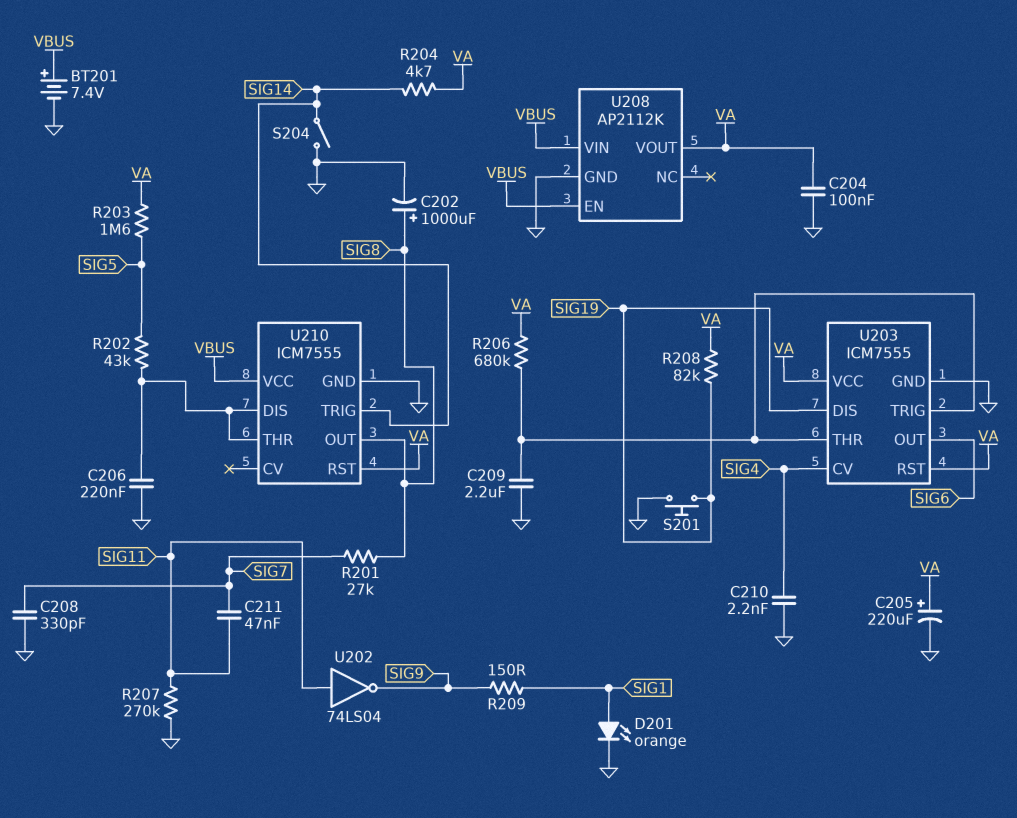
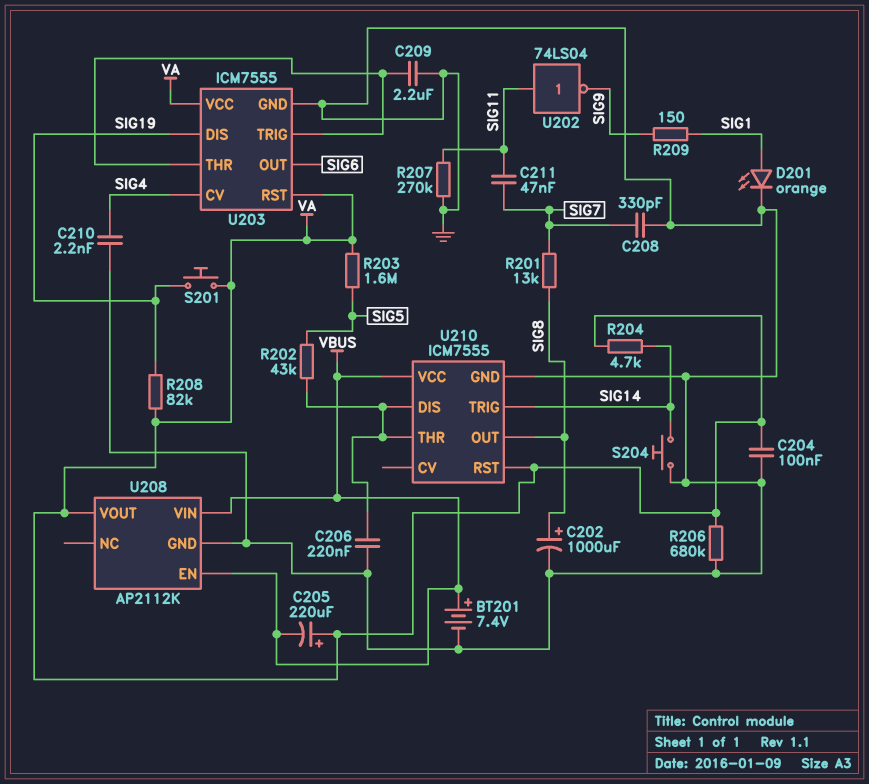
C205: 220uF (plus VA, minus GND) -> 220uF (plus VA, minus VBUS)
R201: 27k (SIG7, SIG8) -> 13k (SIG7, SIG8)
R206: 680k (U203/THR, VA) -> 680k (GND, VA)
S201: button (GND, SIG19) -> button (SIG19, VA)
S204: switch (GND, SIG14) -> button (GND, SIG14)

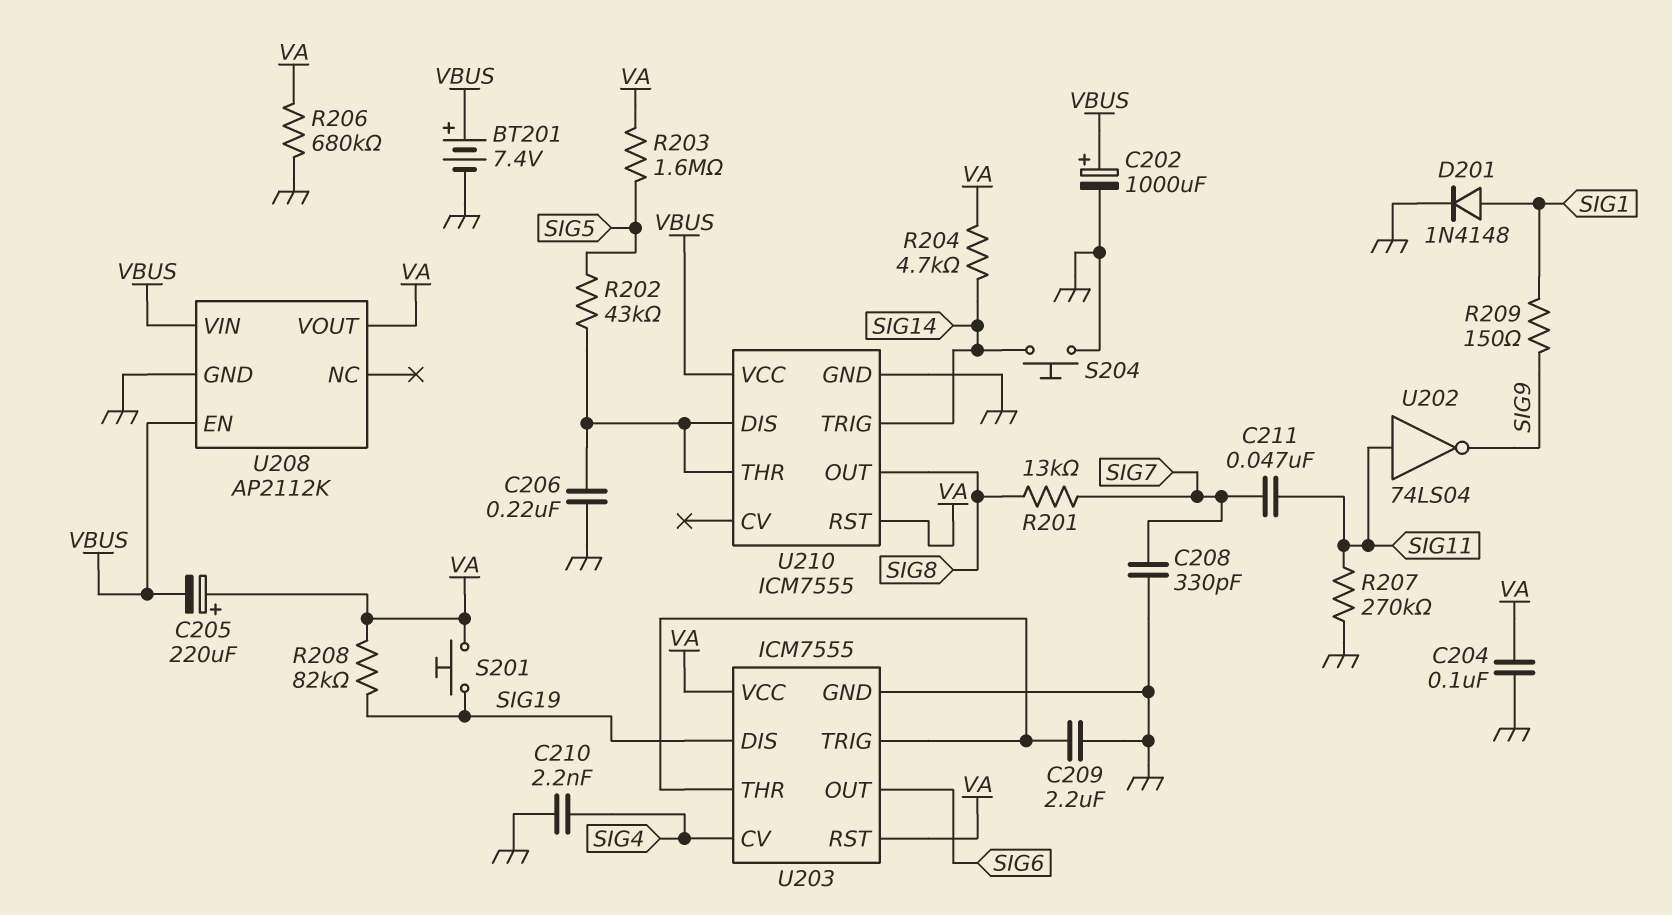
C202: 1000uF (plus SIG8, minus GND) -> 1000uF (plus VBUS, minus GND)
D201: LED orange (A SIG1, K GND) -> diode 1N4148 (A SIG1, K GND)

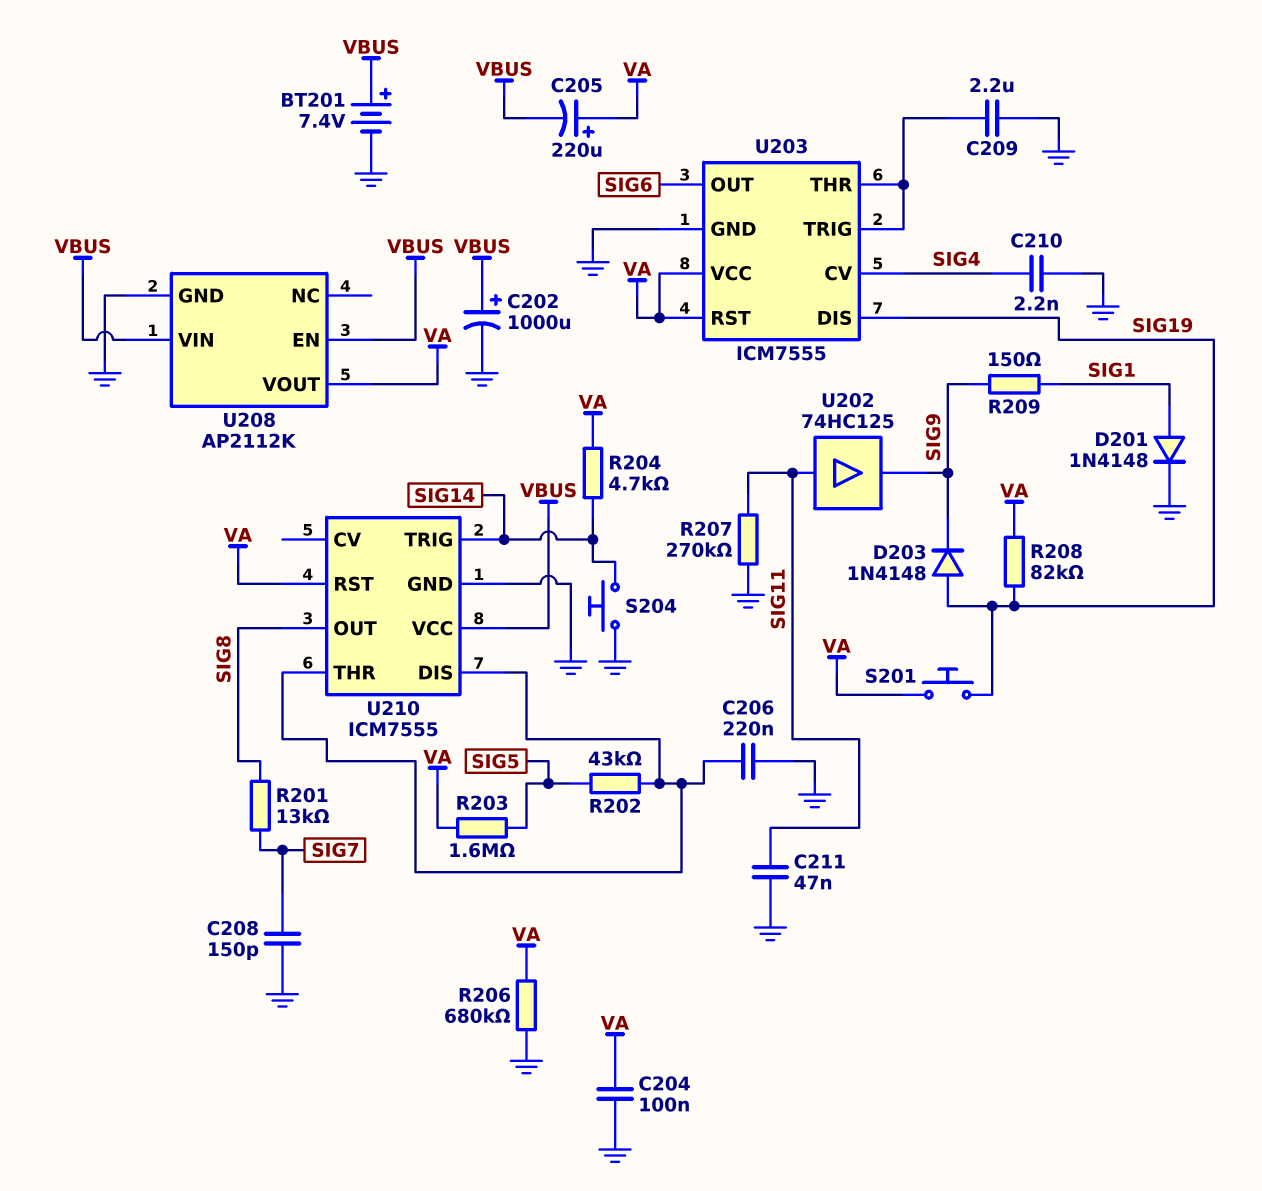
C208: 330pF (GND, SIG7) -> 150pF (GND, SIG7)
C211: 47nF (SIG7, SIG11) -> 47nF (GND, SIG11)
D203: none -> diode 1N4148 (A SIG19, K SIG9)
U202: NOT 74LS04 (in SIG11, out SIG9) -> buffer 74HC125 (in SIG11, out SIG9)

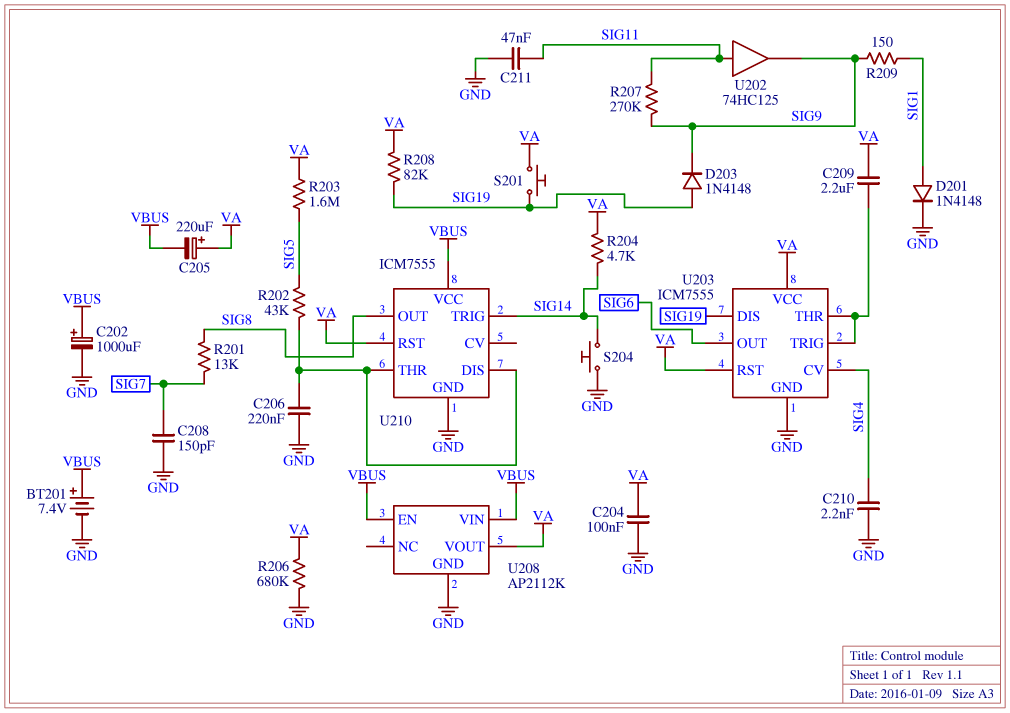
C209: 2.2uF (GND, U203/THR) -> 2.2uF (U203/THR, VA)
R207: 270k (GND, SIG11) -> 270k (SIG9, SIG11)

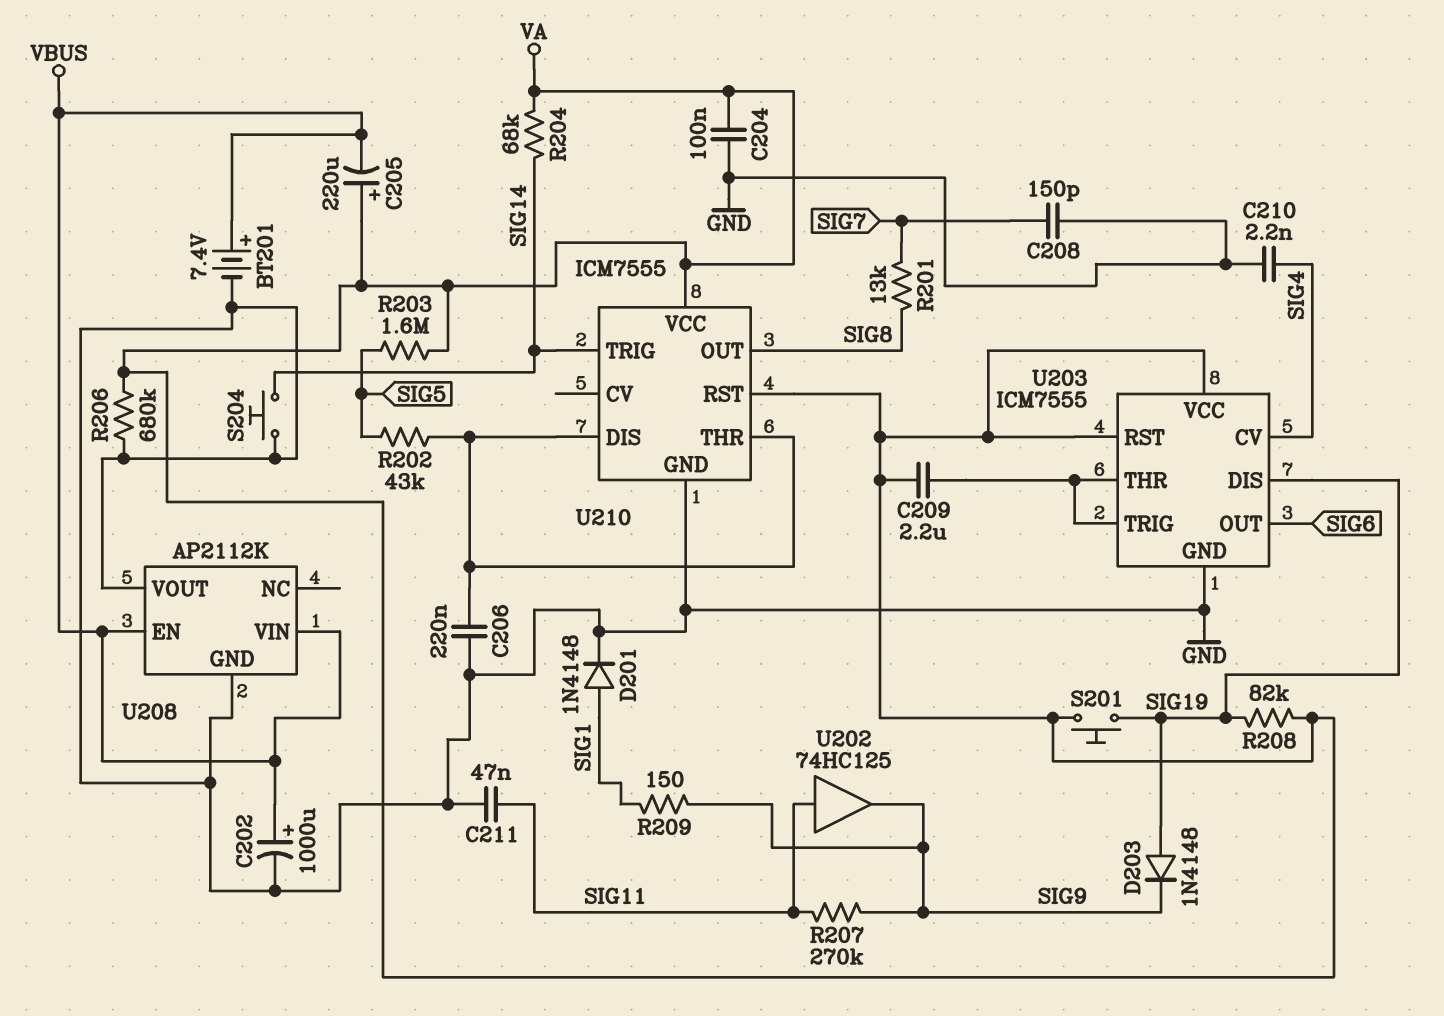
R204: 4.7k (SIG14, VA) -> 68k (SIG14, VA)
U208 pin VOUT: VA -> GND
U210 pin VCC: VBUS -> VA

